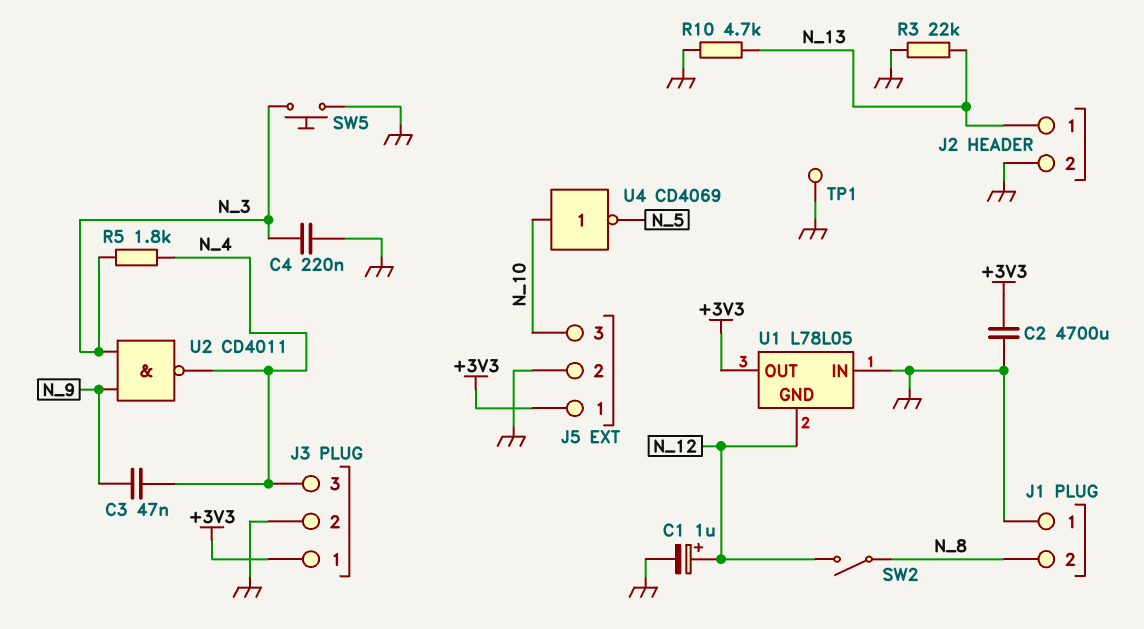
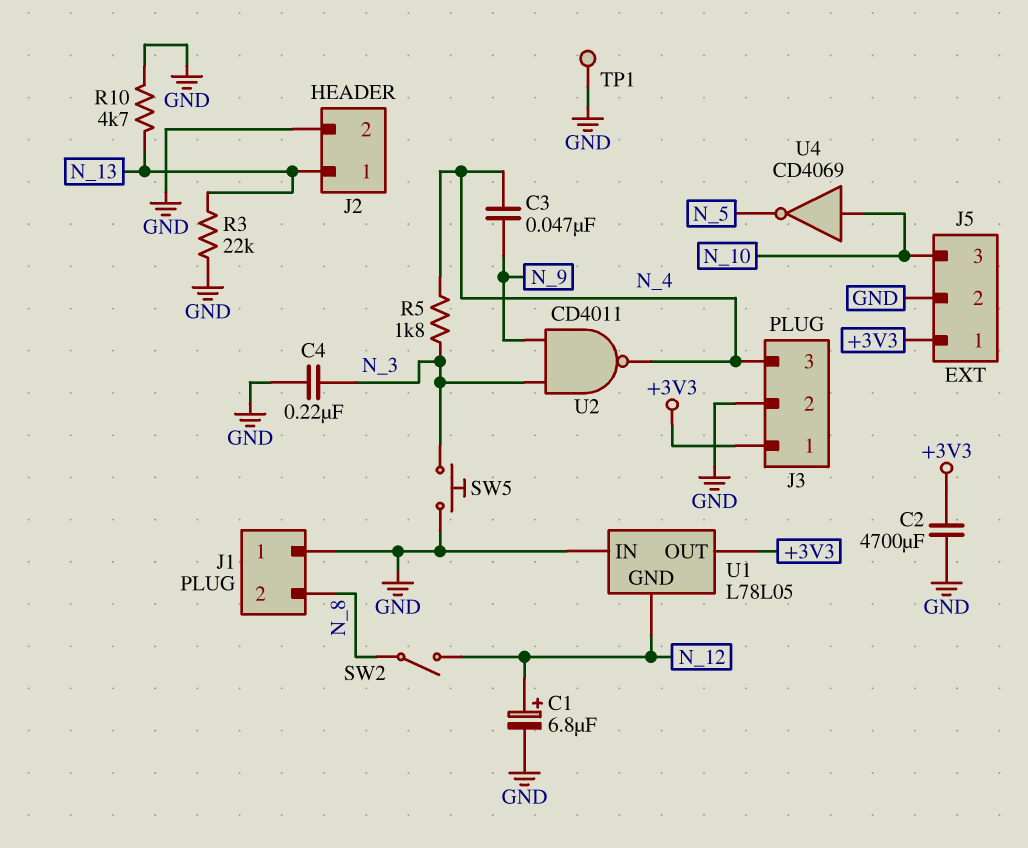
C1: 1uF (plus N_12, minus GND) -> 6.8uF (plus N_12, minus GND)

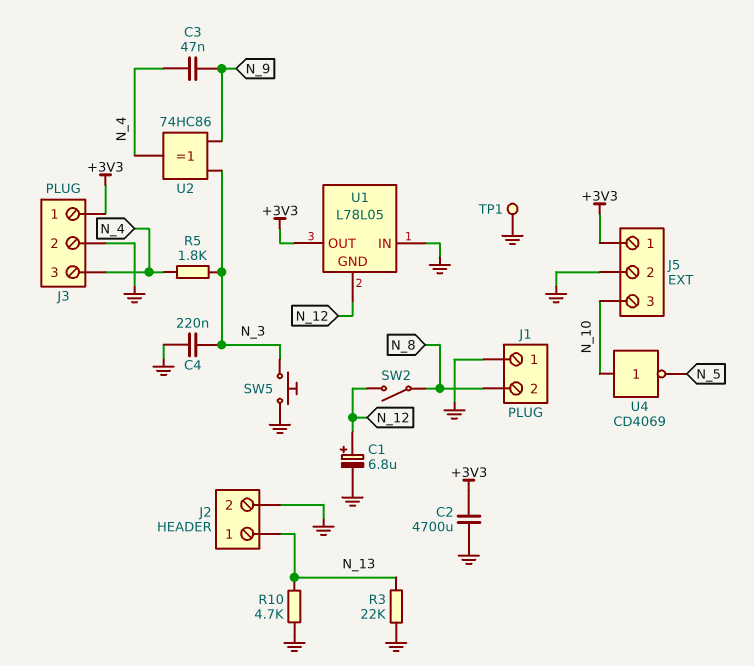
U2: NAND CD4011 (in N_3, in N_9, out N_4) -> XOR 74HC86 (in N_3, in N_9, out N_4)

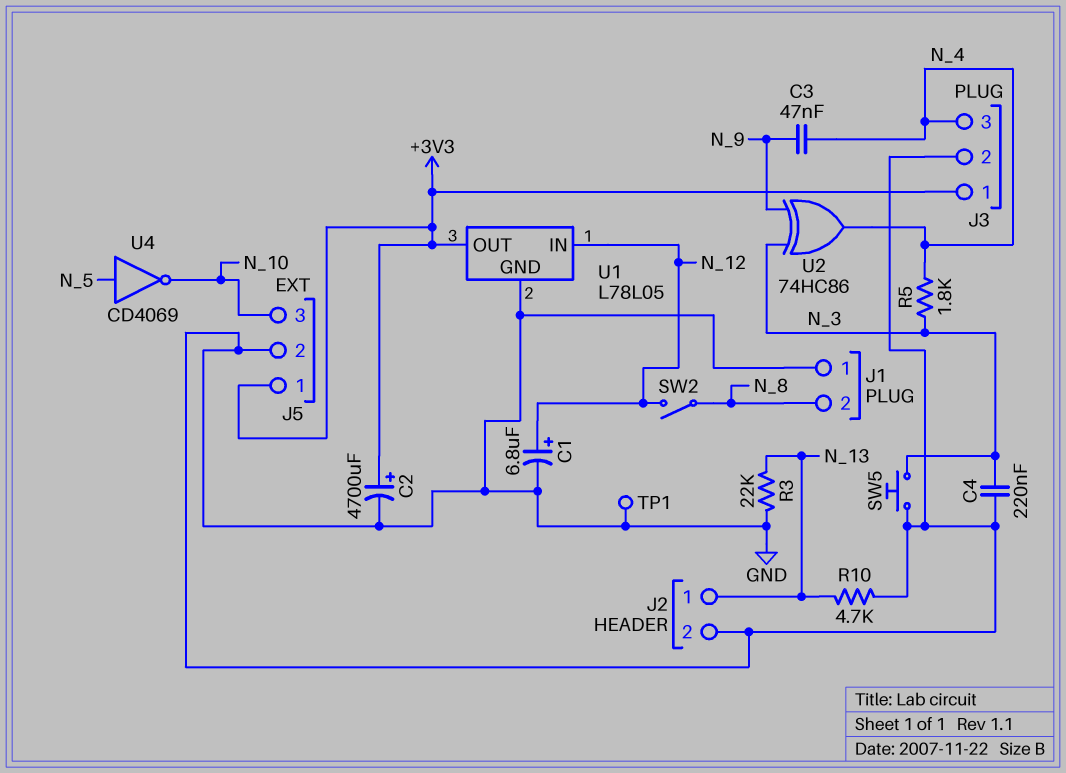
C2: 4700uF (+3V3, GND) -> 4700uF (plus +3V3, minus GND)
U1 pin GND: N_12 -> GND
U1 pin IN: GND -> N_12
U4: NOT CD4069 (in N_10, out N_5) -> NOT CD4069 (in N_5, out N_10)

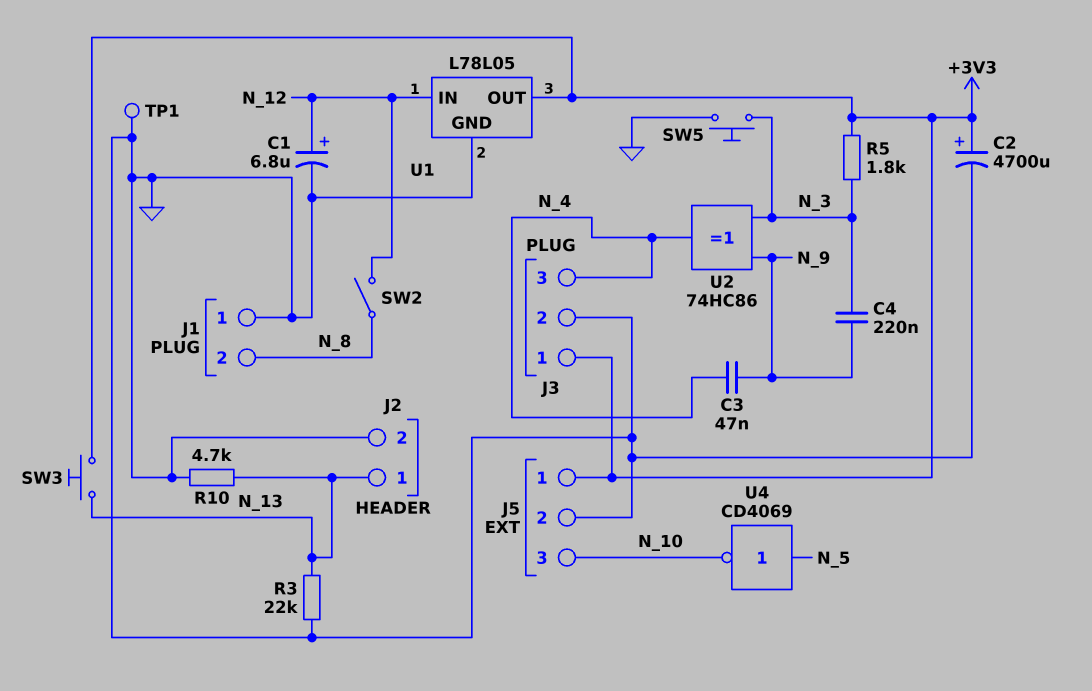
C4: 220nF (GND, N_3) -> 220nF (N_3, N_9)
R5: 1.8k (N_3, N_4) -> 1.8k (+3V3, N_3)
SW3: none -> button (+3V3, N_13)

